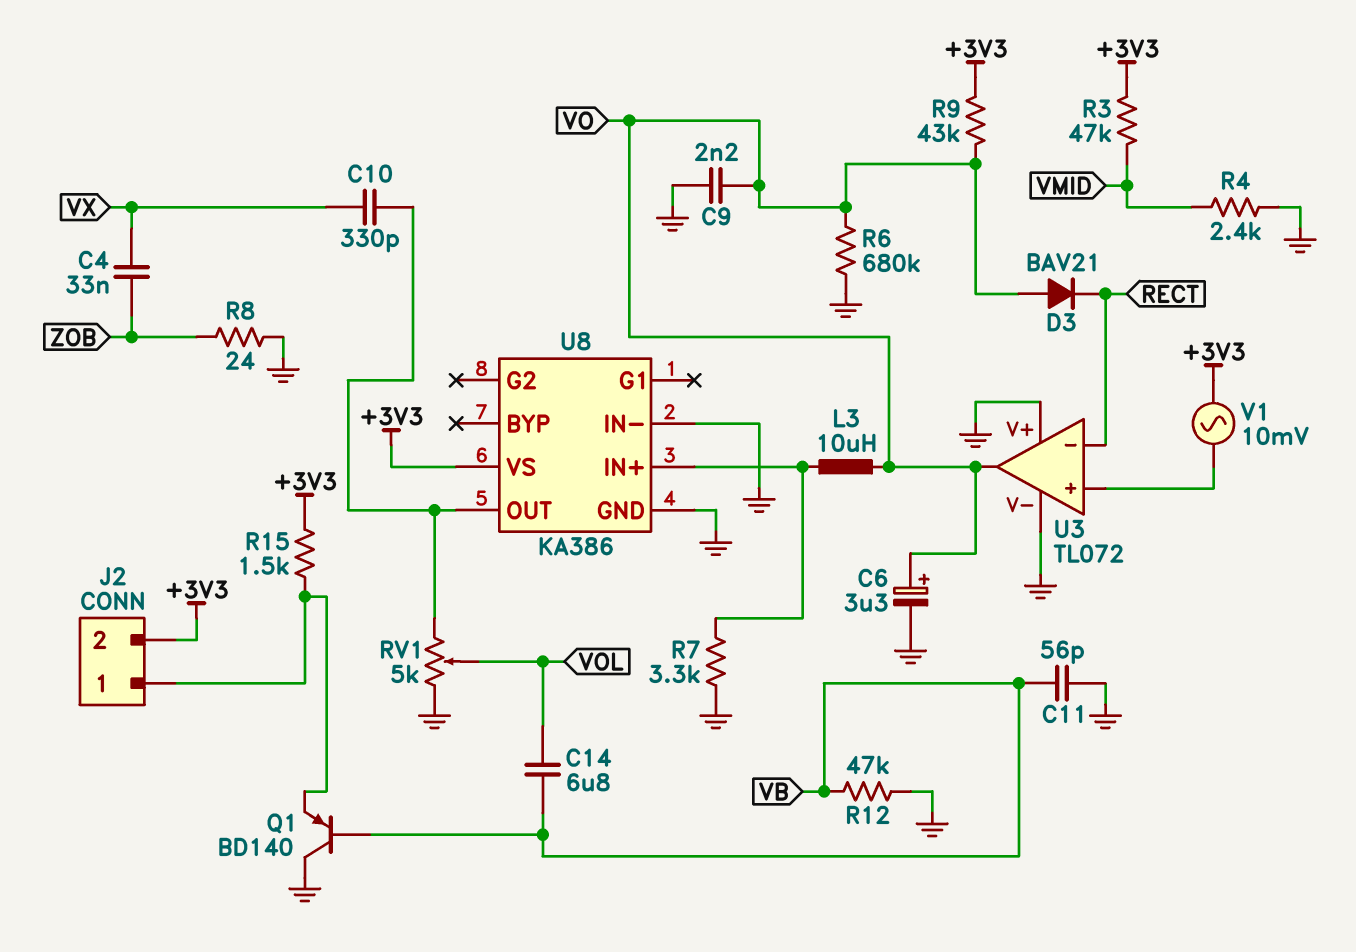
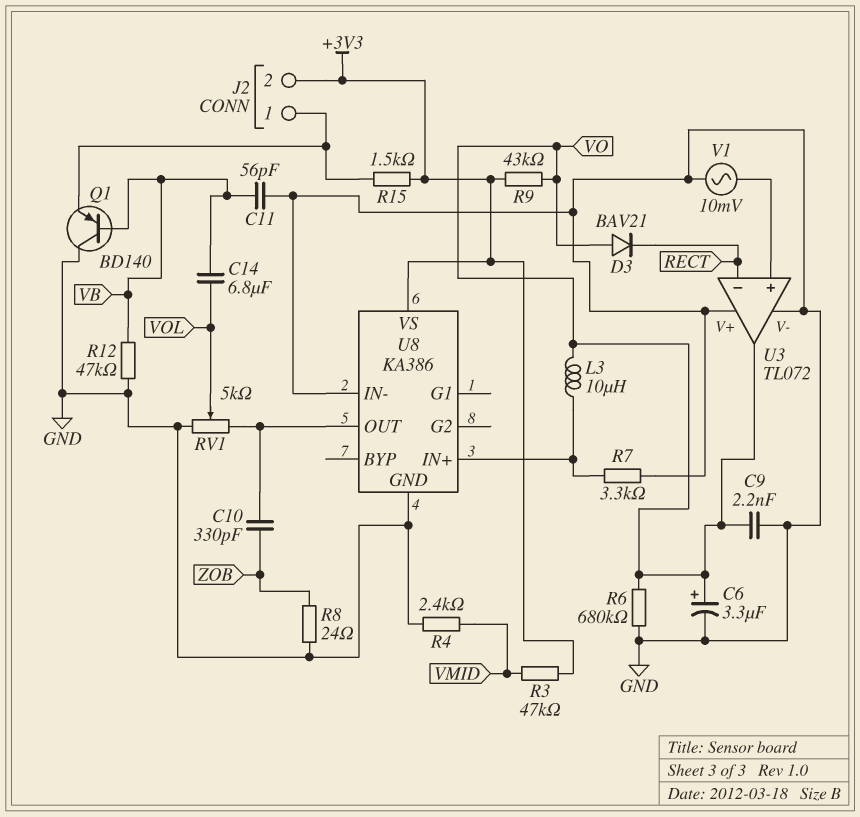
C4: 33nF (VX, ZOB) -> none
C10: 330pF (U8/OUT, VX) -> 330pF (U8/OUT, ZOB)
V1: AC 10mV (+3V3, U3/in+) -> AC 10mV (GND, U3/in+)

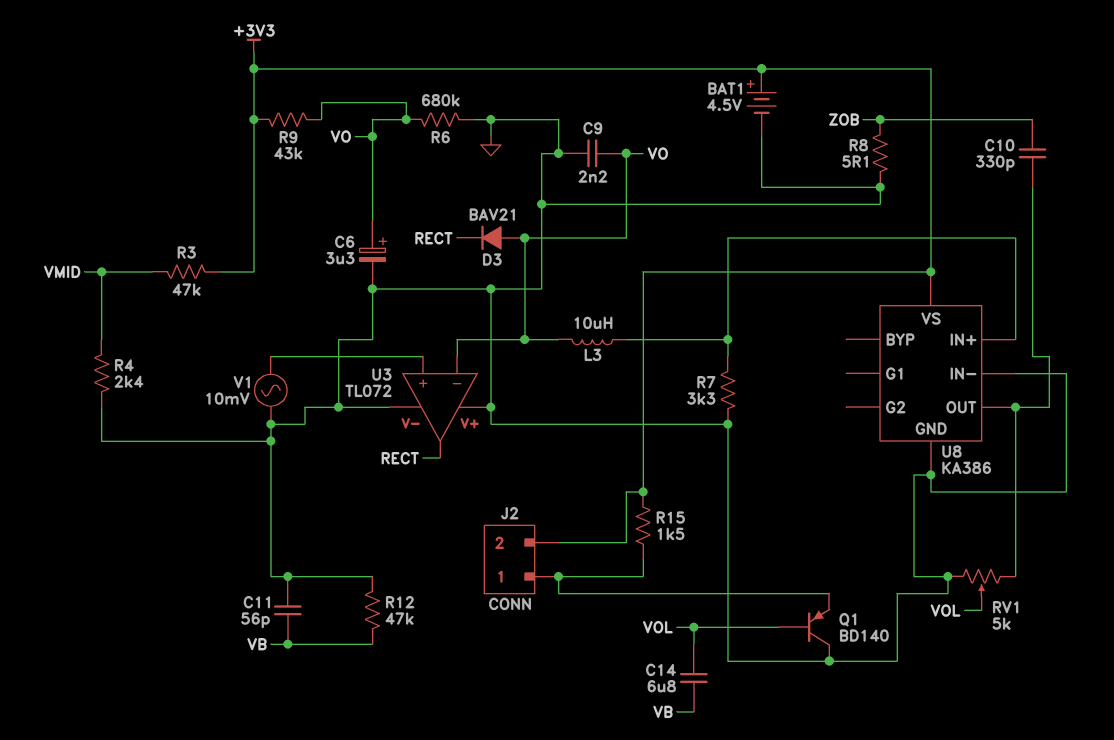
BAT1: none -> 4.5V (plus +3V3, minus GND)
Q1: PNP BD140 (B VB, C GND, E J2/1) -> PNP BD140 (B VOL, C GND, E J2/1)
R8: 24 (GND, ZOB) -> 5.1 (GND, ZOB)
U3 pin in-: RECT -> VO
U3 pin out: VO -> RECT

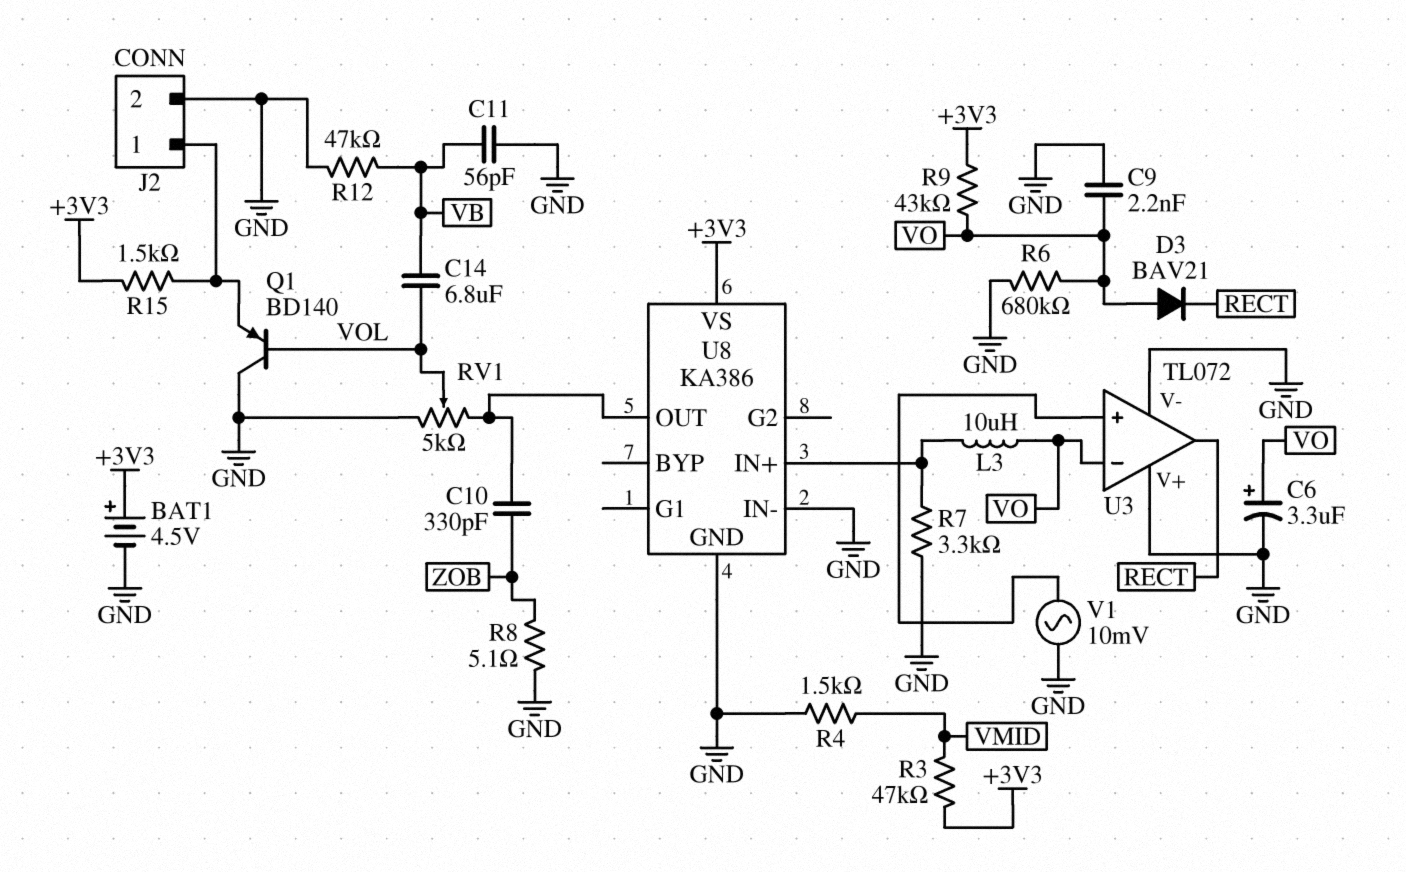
J2 pin 2: +3V3 -> GND
R4: 2.4k (GND, VMID) -> 1.5k (GND, VMID)

